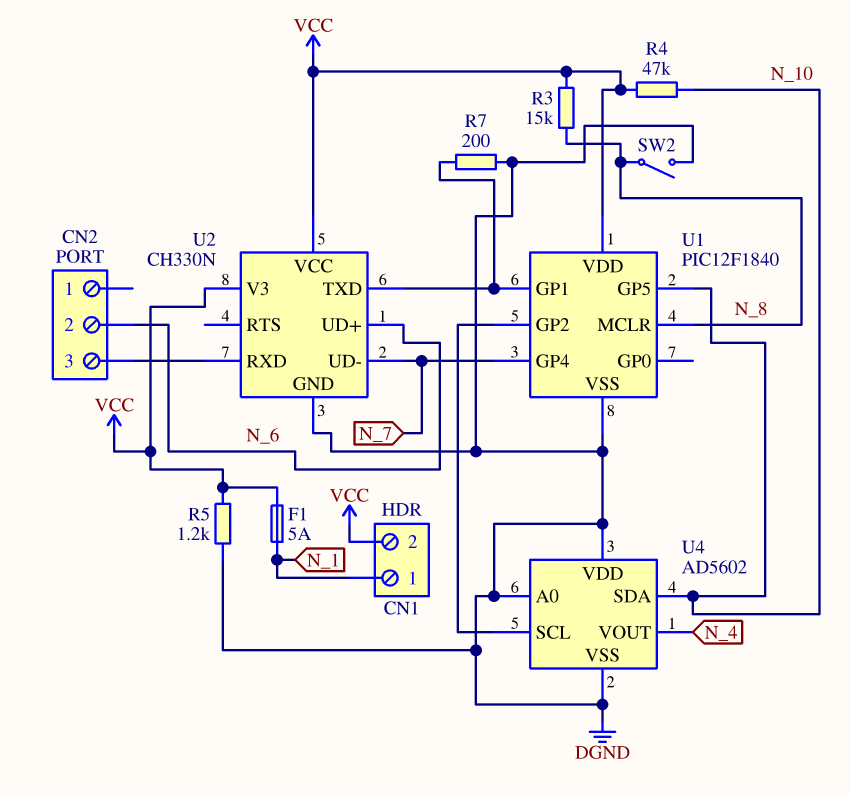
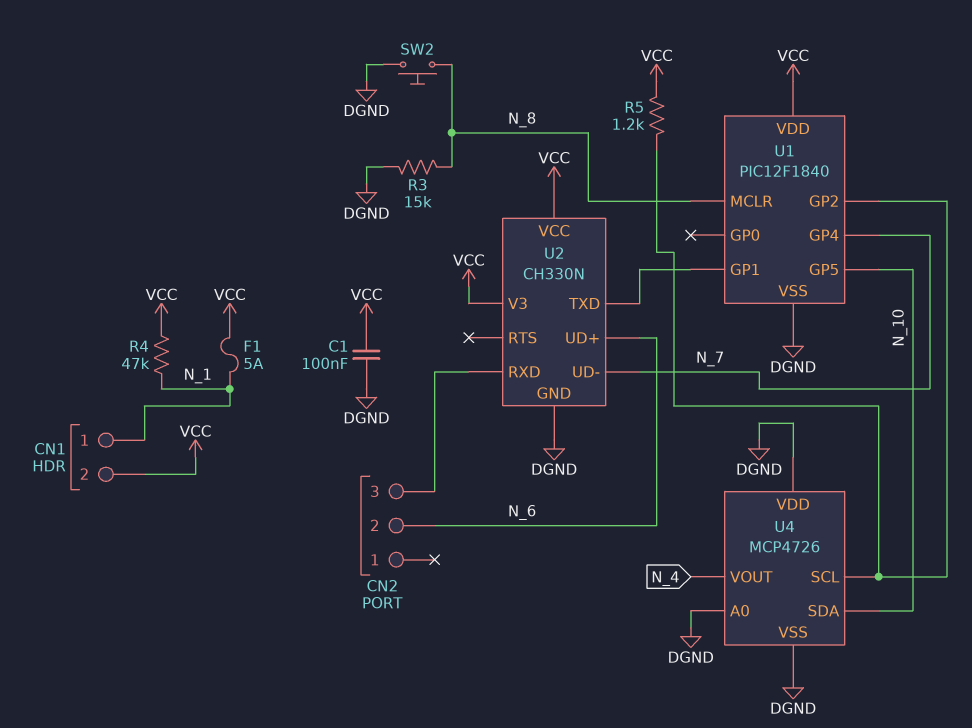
C1: none -> 100nF (DGND, VCC)
R3: 15k (N_8, VCC) -> 15k (DGND, N_8)
R4: 47k (N_10, VCC) -> 47k (N_1, VCC)
R5: 1.2k (DGND, VCC) -> 1.2k (U1/GP2, VCC)
R7: 200 (DGND, U1/GP1) -> none
SW2: switch (DGND, N_8) -> button (DGND, N_8)
U4: AD5602 -> MCP4726

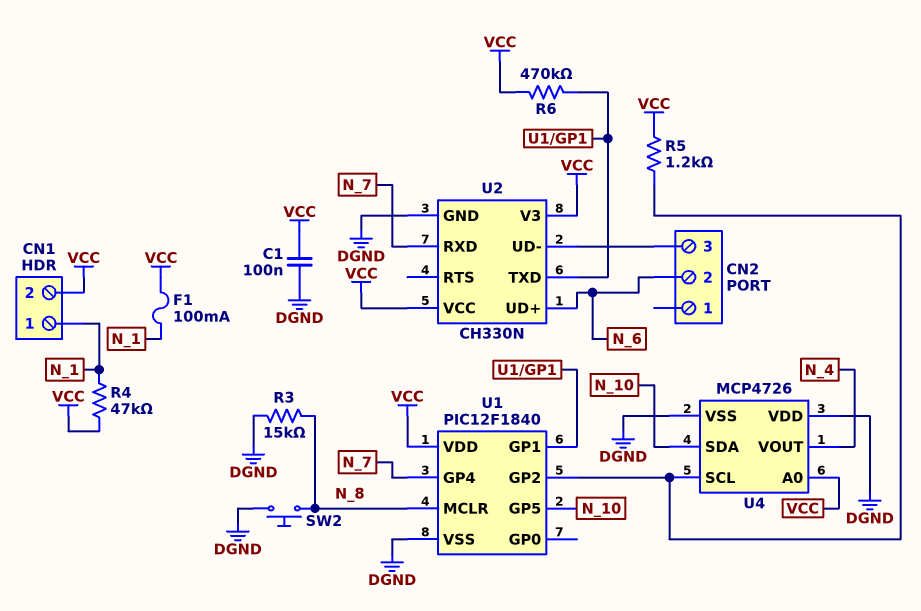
F1: 5A (N_1, VCC) -> 100mA (N_1, VCC)
R6: none -> 470k (U1/GP1, VCC)
U2 pin RXD: CN2/3 -> N_7
U2 pin UD-: N_7 -> CN2/3
U4 pin A0: DGND -> VCC

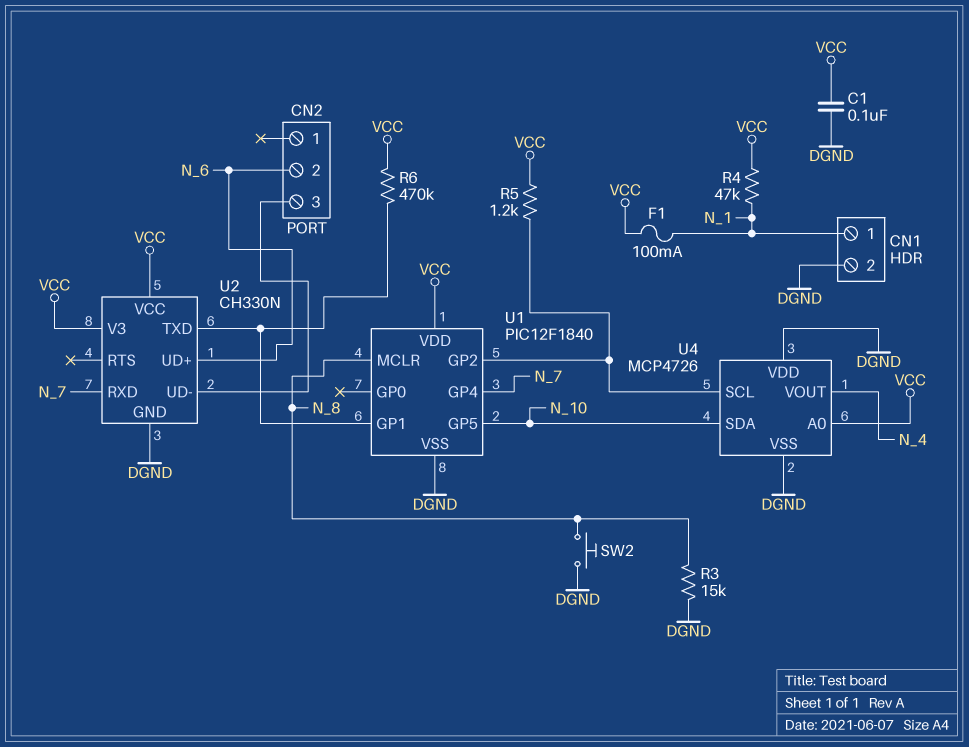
CN1 pin 2: VCC -> DGND

